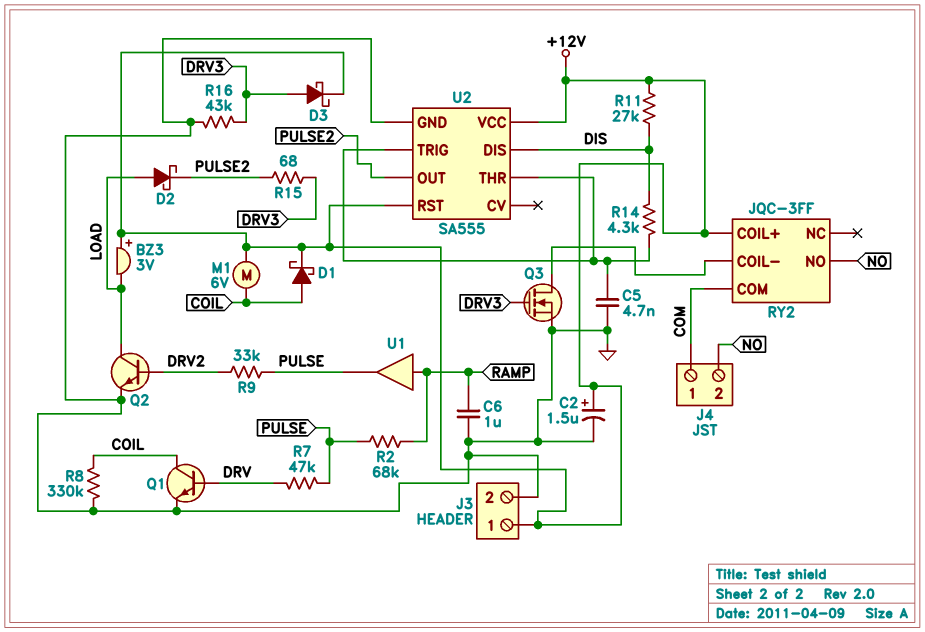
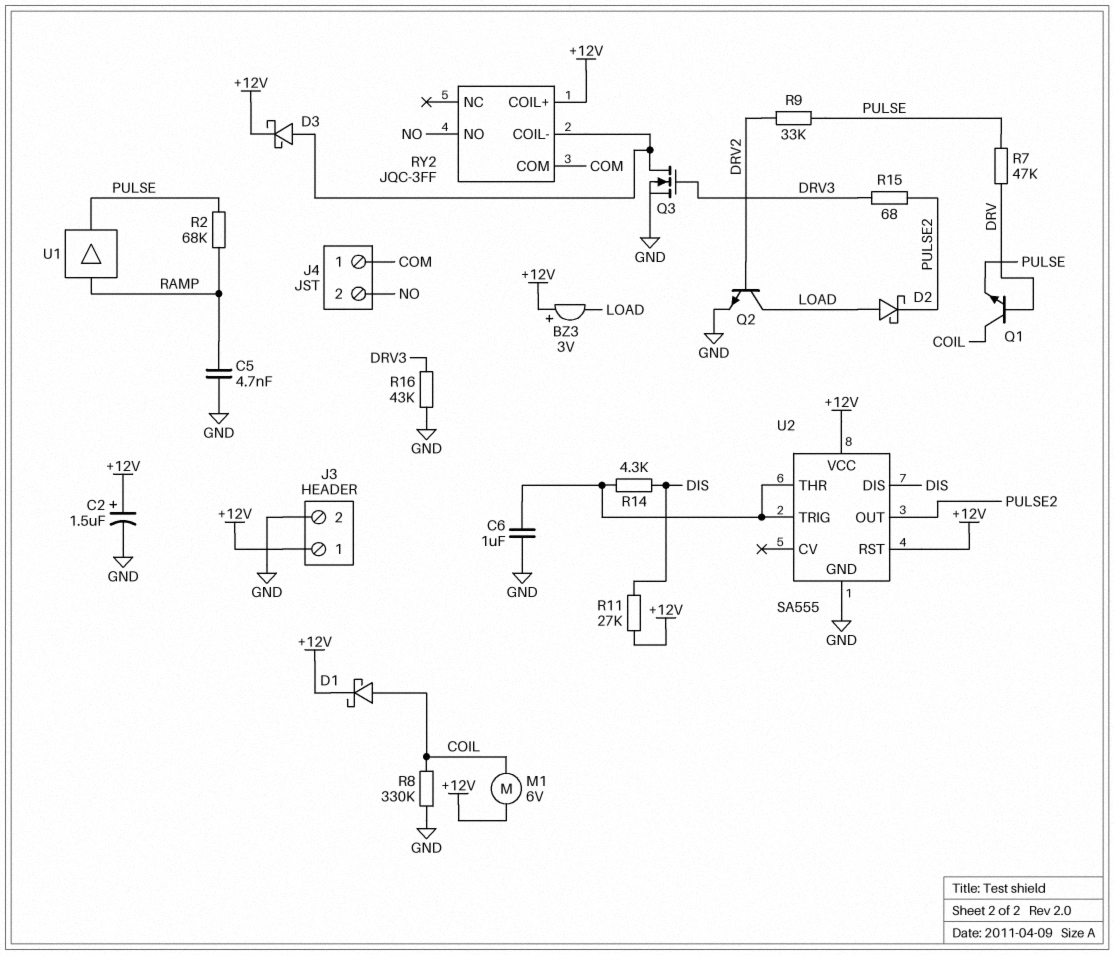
C5: 4.7nF (GND, U2/THR) -> 4.7nF (GND, RAMP)
C6: 1uF (GND, RAMP) -> 1uF (GND, U2/THR)
D3: schottky (A DRV3, K +12V) -> schottky (A RY2/COIL-, K +12V)
Q1: NPN (B DRV, C COIL, E GND) -> NPN (B DRV, C COIL, E PULSE)

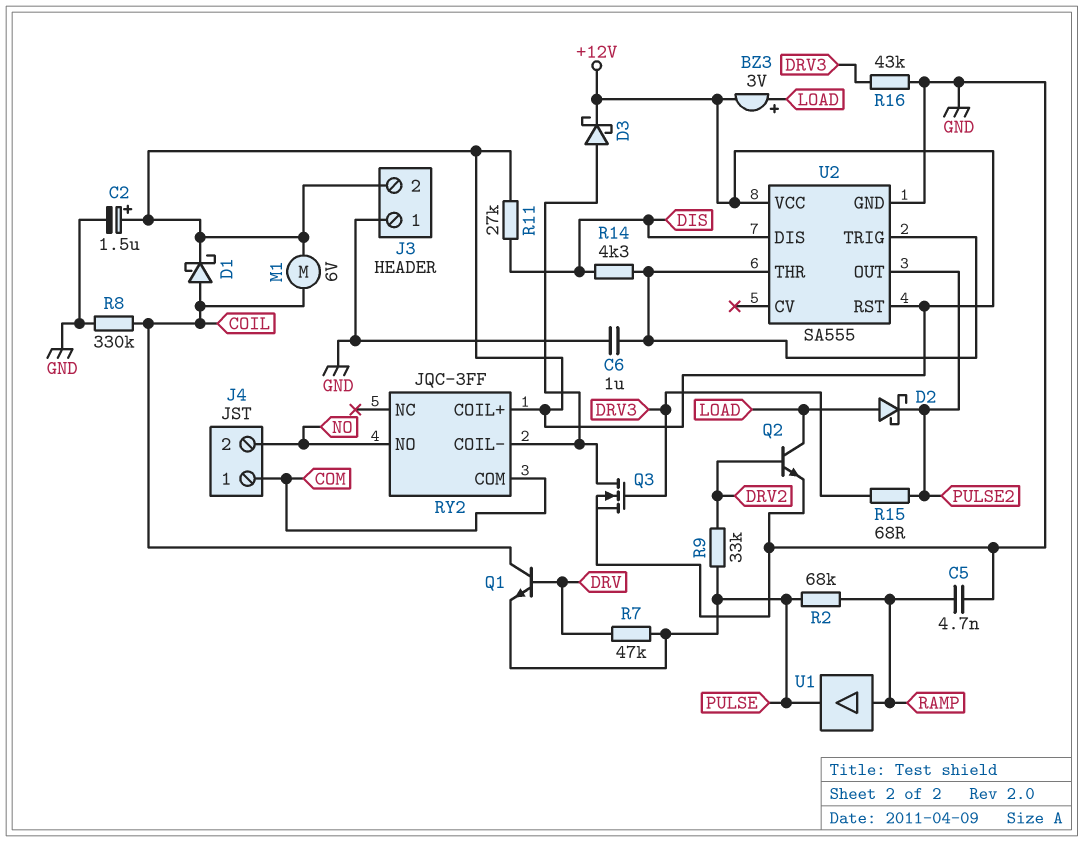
BZ3: buzzer 3V (plus +12V, minus LOAD) -> buzzer 3V (plus LOAD, minus +12V)
J3 pin 1: +12V -> GND
J3 pin 2: GND -> +12V

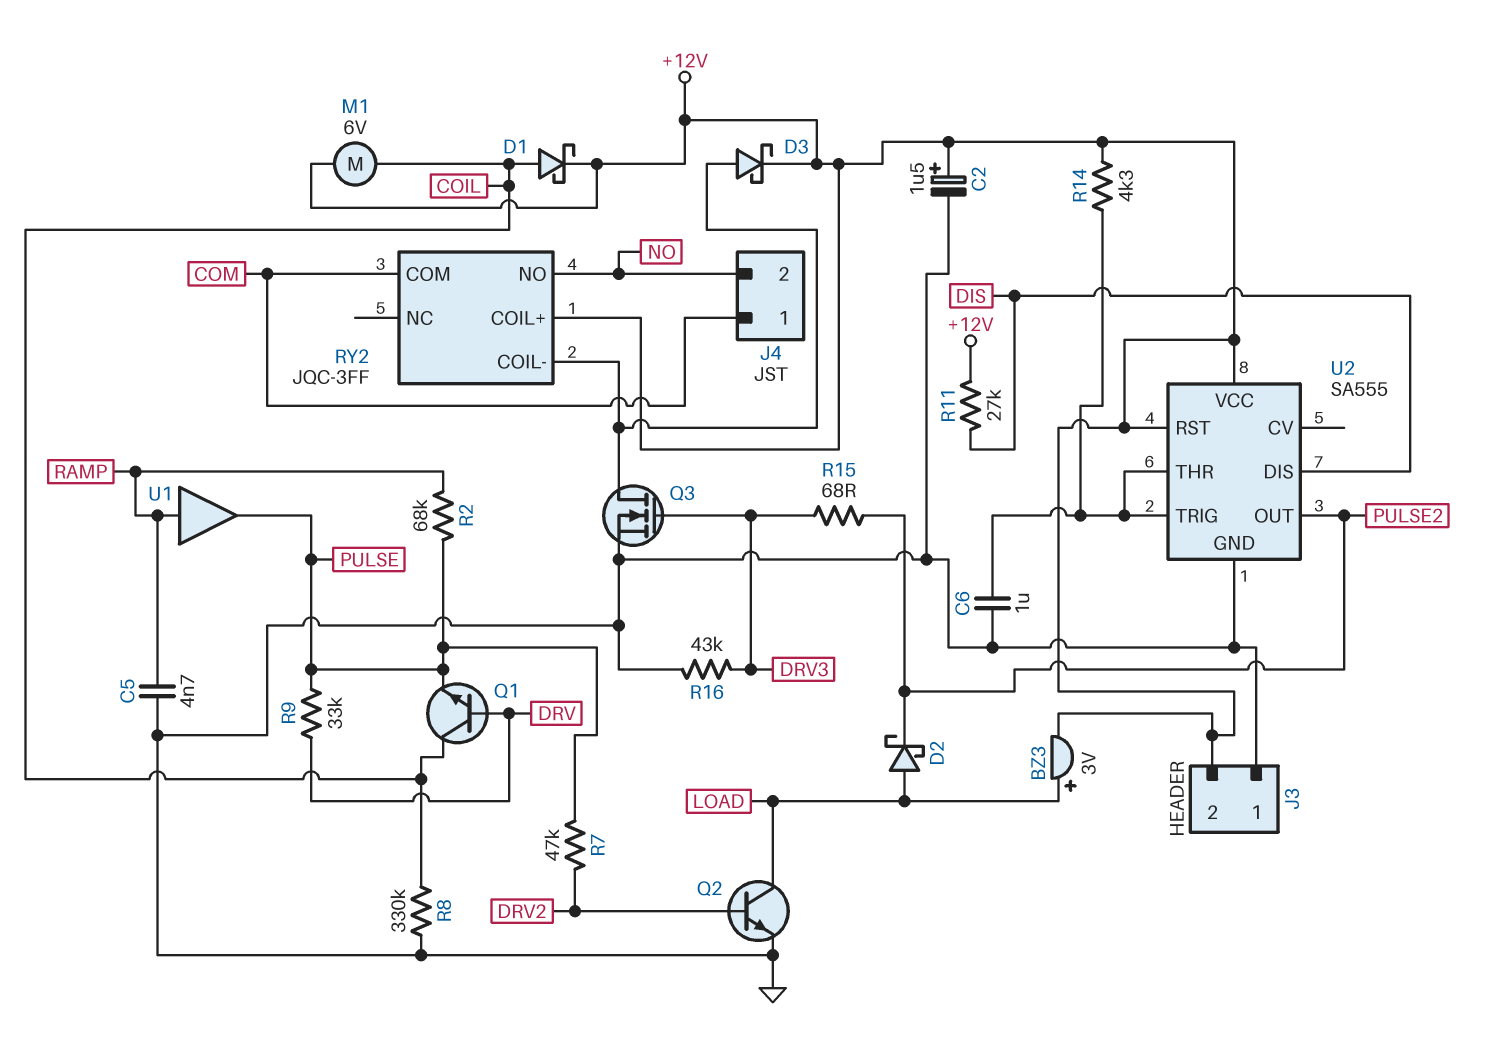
R7: 47k (DRV, PULSE) -> 47k (DRV2, PULSE)
R9: 33k (DRV2, PULSE) -> 33k (DRV, PULSE)
R14: 4.3k (DIS, U2/THR) -> 4.3k (+12V, U2/THR)

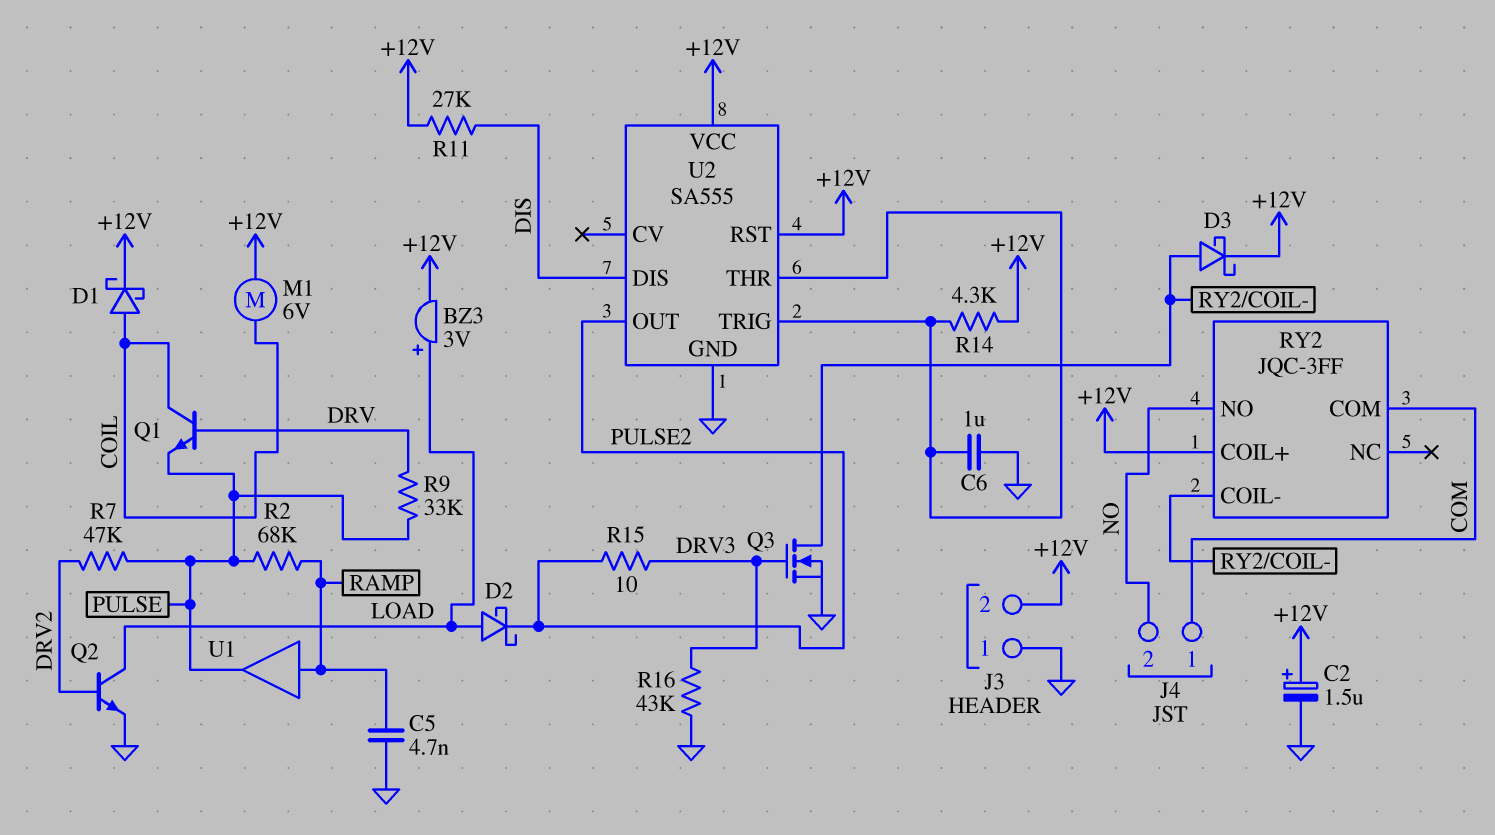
R8: 330k (COIL, GND) -> none
R15: 68 (DRV3, PULSE2) -> 10 (DRV3, PULSE2)

